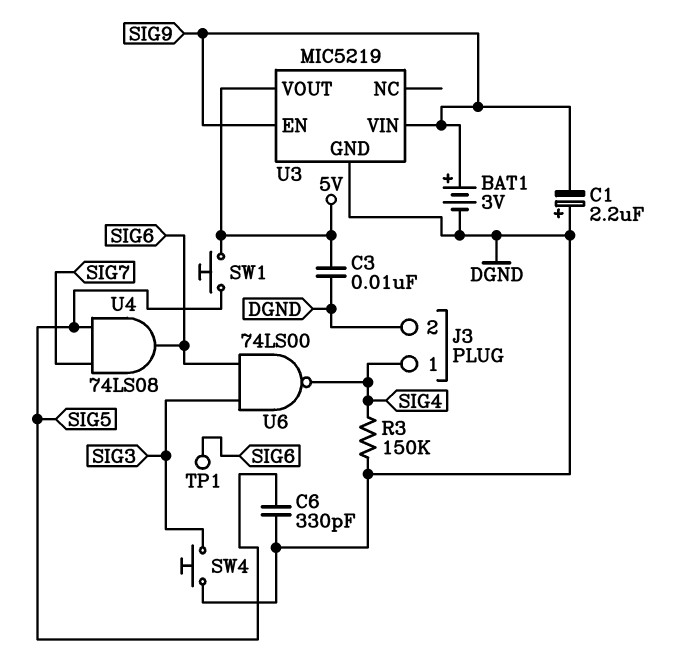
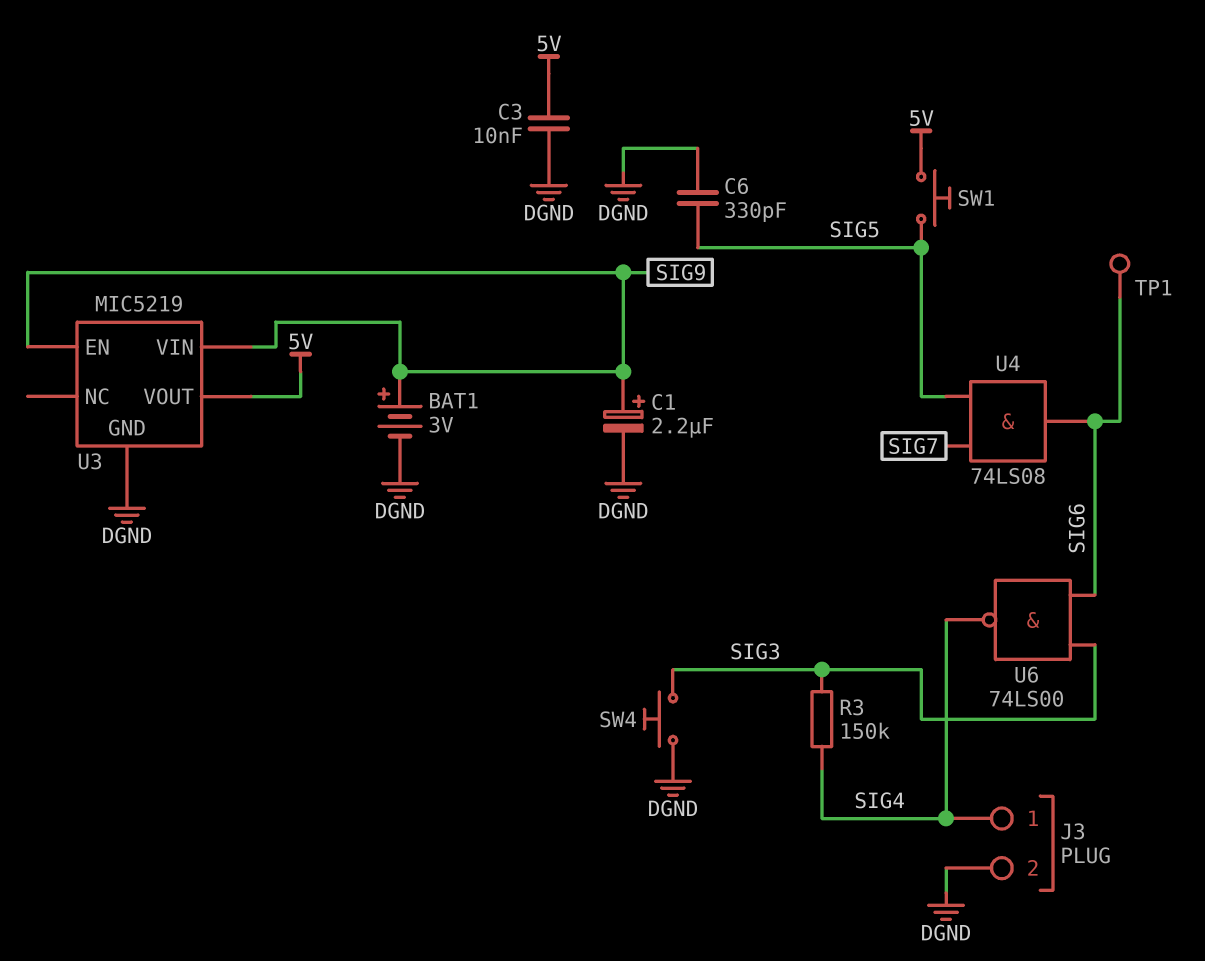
C1: 2.2uF (plus DGND, minus SIG9) -> 2.2uF (plus SIG9, minus DGND)
R3: 150k (DGND, SIG4) -> 150k (SIG3, SIG4)

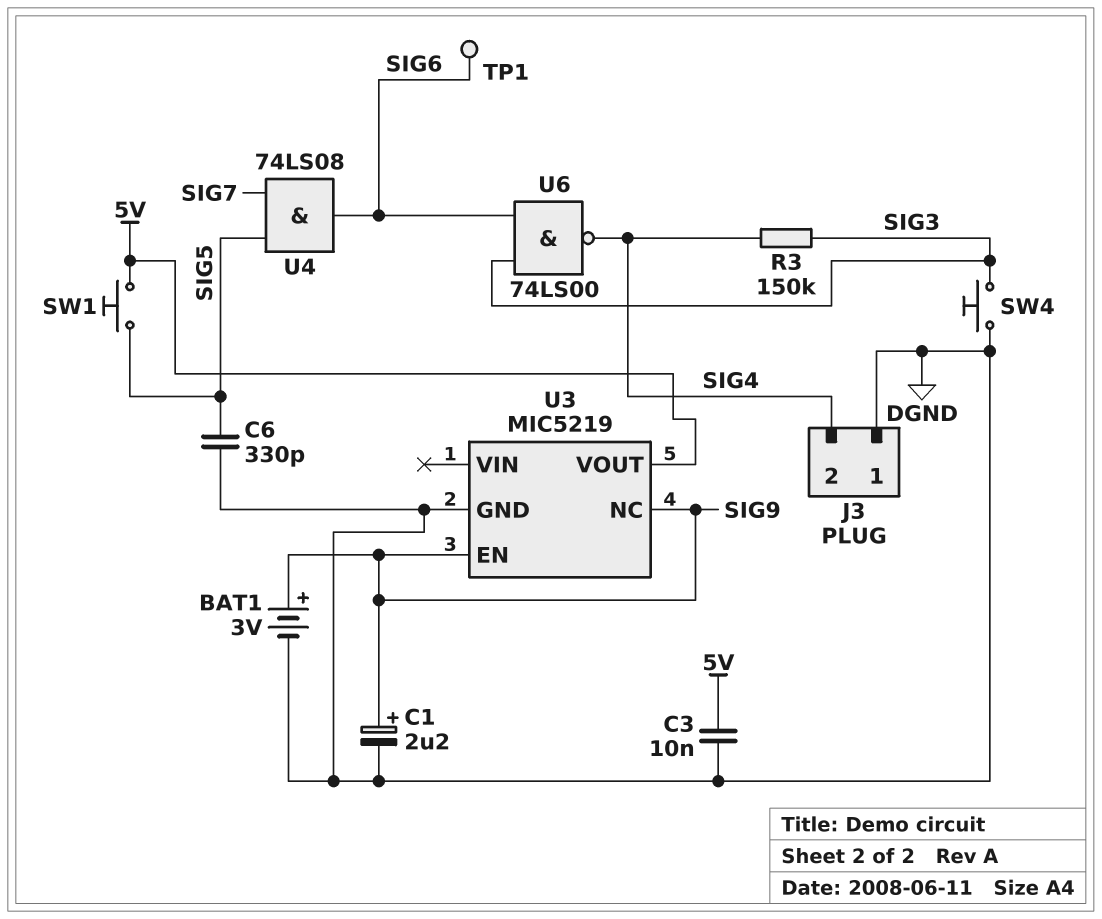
J3 pin 1: SIG4 -> DGND
J3 pin 2: DGND -> SIG4
U3 pin NC: none -> SIG9
U3 pin VIN: SIG9 -> none

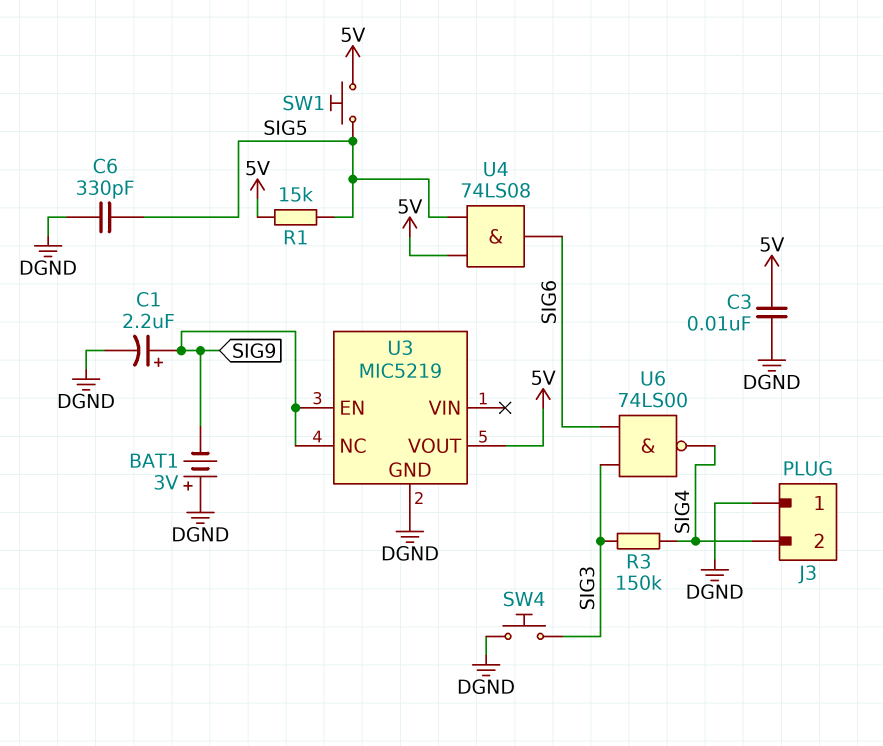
BAT1: 3V (plus SIG9, minus DGND) -> 3V (plus DGND, minus SIG9)
R1: none -> 15k (5V, SIG5)
TP1: test point (SIG6) -> none
U4: AND 74LS08 (in SIG5, in SIG7, out SIG6) -> AND 74LS08 (in 5V, in SIG5, out SIG6)

